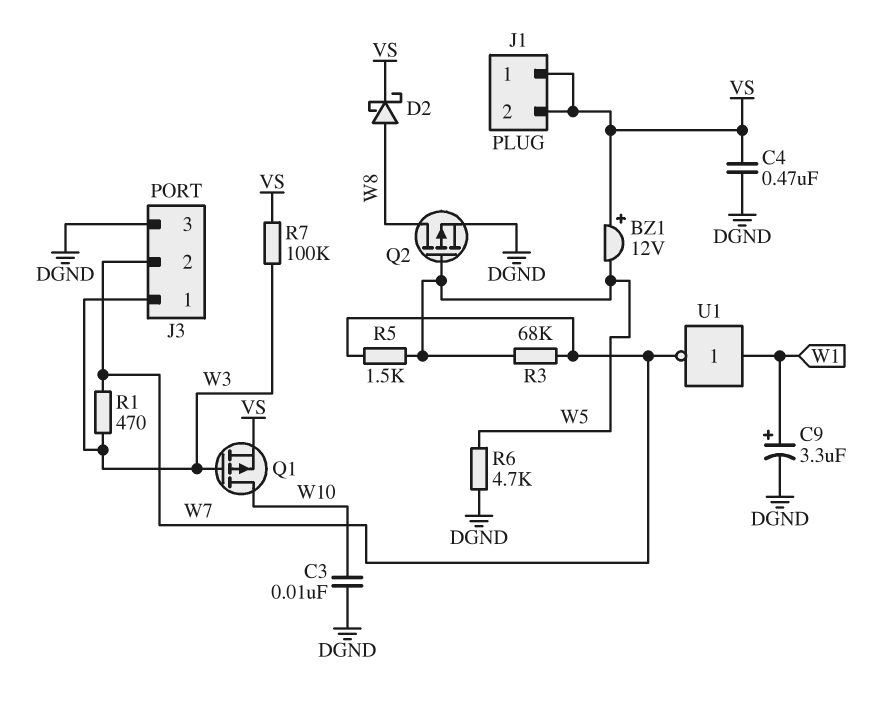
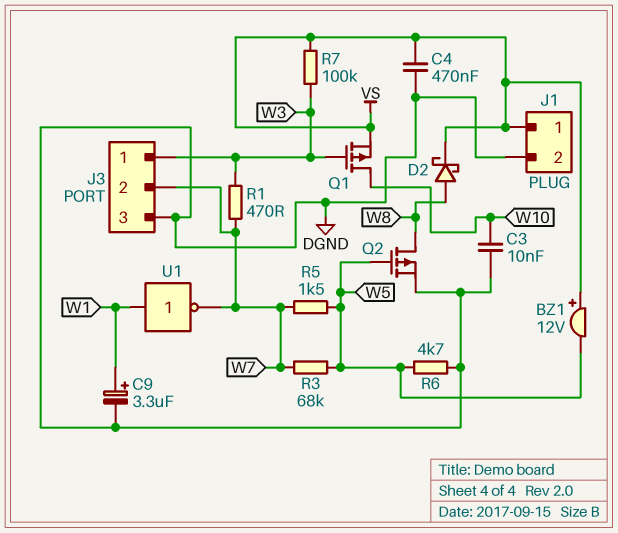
J1 pin 2: VS -> DGND

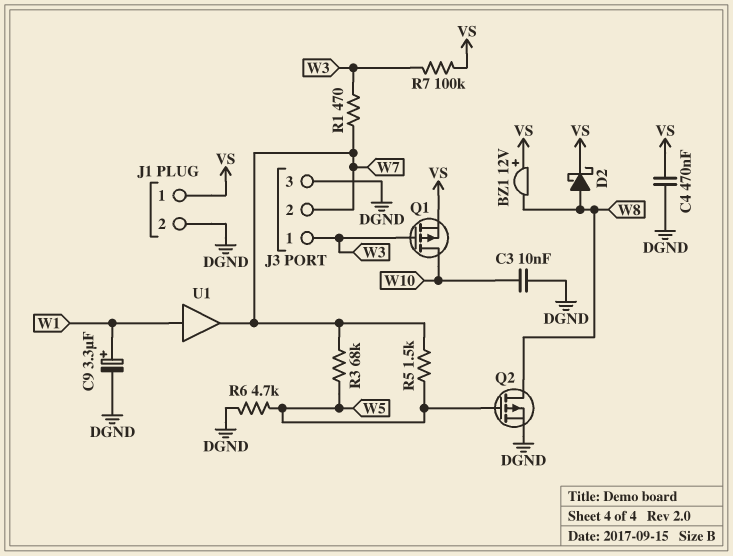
BZ1: buzzer 12V (plus VS, minus W5) -> buzzer 12V (plus VS, minus W8)
U1: NOT (in W1, out W7) -> buffer (in W1, out W7)

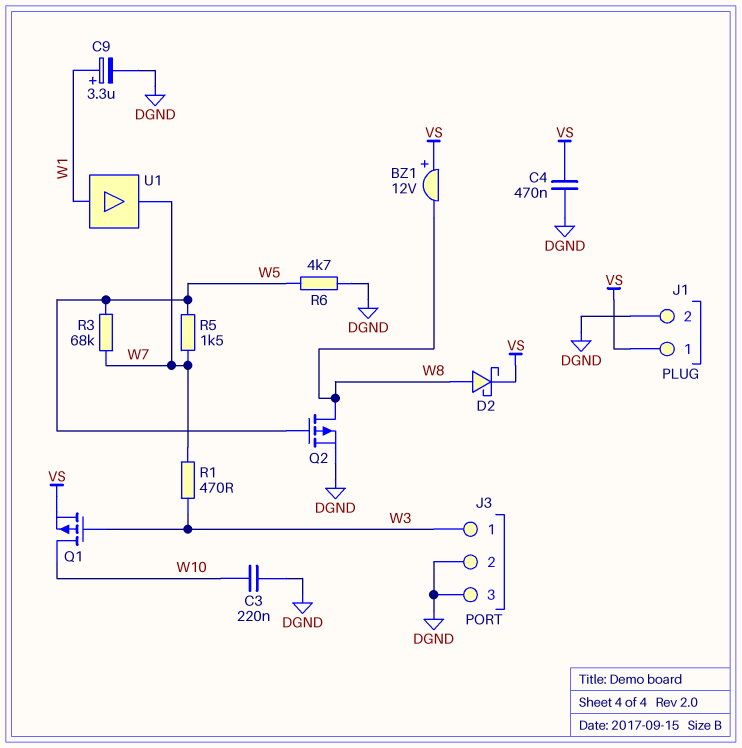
C3: 10nF (DGND, W10) -> 220nF (DGND, W10)
J3 pin 2: W7 -> DGND
R7: 100k (VS, W3) -> none

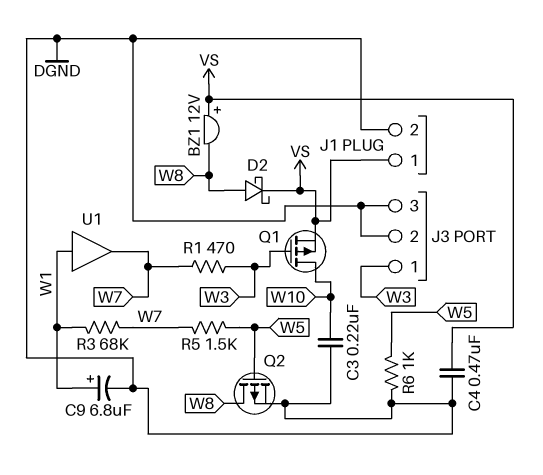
C9: 3.3uF (plus W1, minus DGND) -> 6.8uF (plus W1, minus DGND)
R3: 68k (W5, W7) -> 68k (W1, W7)
R6: 4.7k (DGND, W5) -> 1k (DGND, W5)

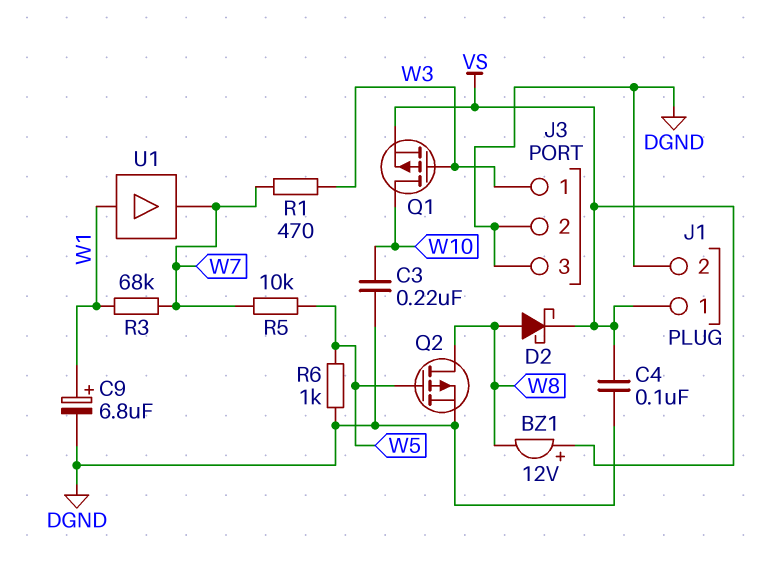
C4: 470nF (DGND, VS) -> 100nF (DGND, VS)
R5: 1.5k (W5, W7) -> 10k (W5, W7)

